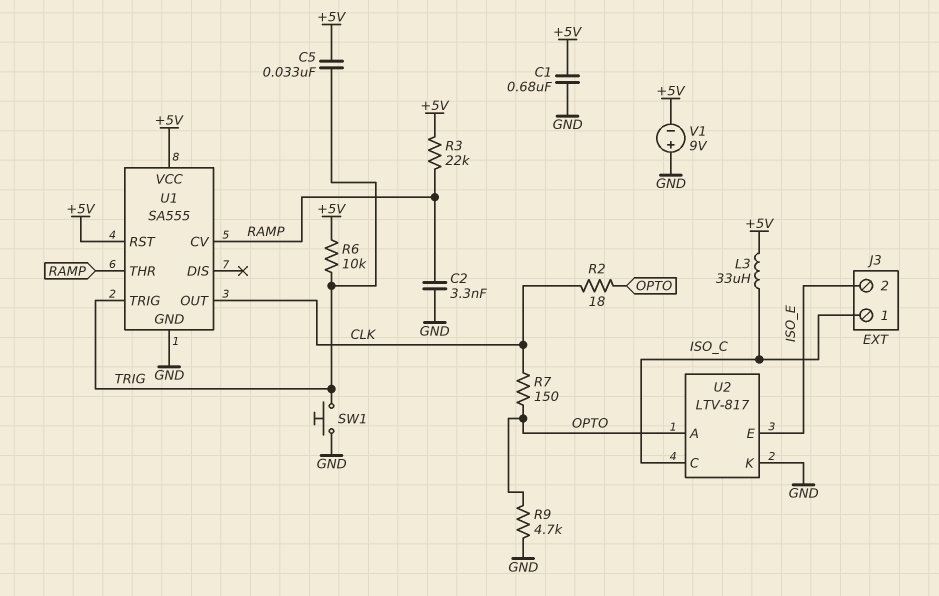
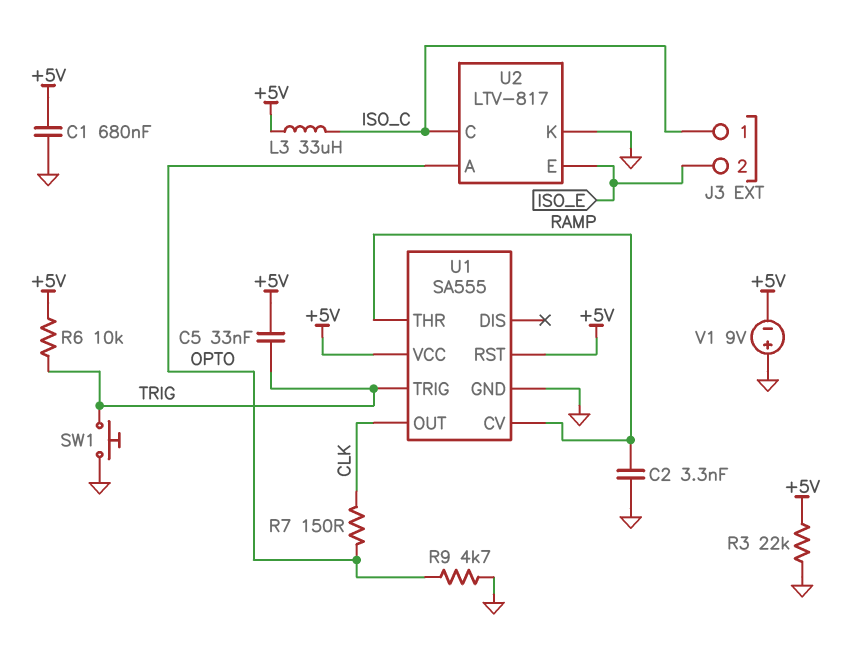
R2: 18 (CLK, OPTO) -> none
R3: 22k (+5V, RAMP) -> 22k (+5V, GND)

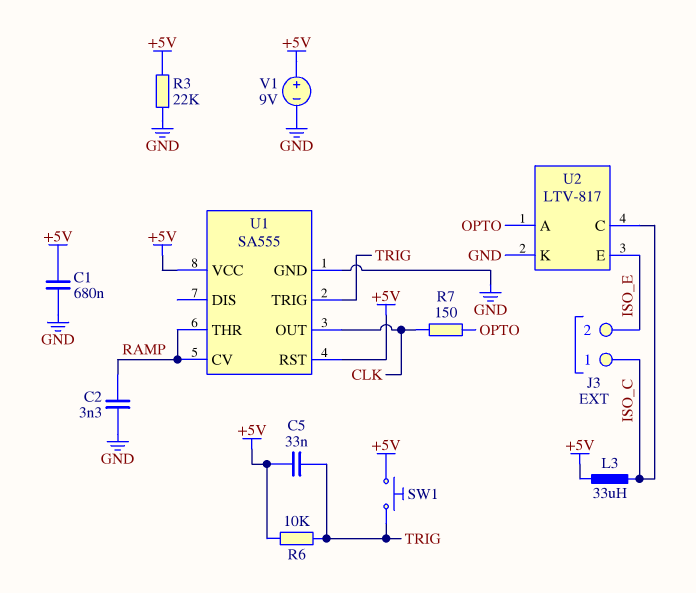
R9: 4.7k (GND, OPTO) -> none
SW1: button (GND, TRIG) -> button (+5V, TRIG)
V1: 9V (plus GND, minus +5V) -> 9V (plus +5V, minus GND)

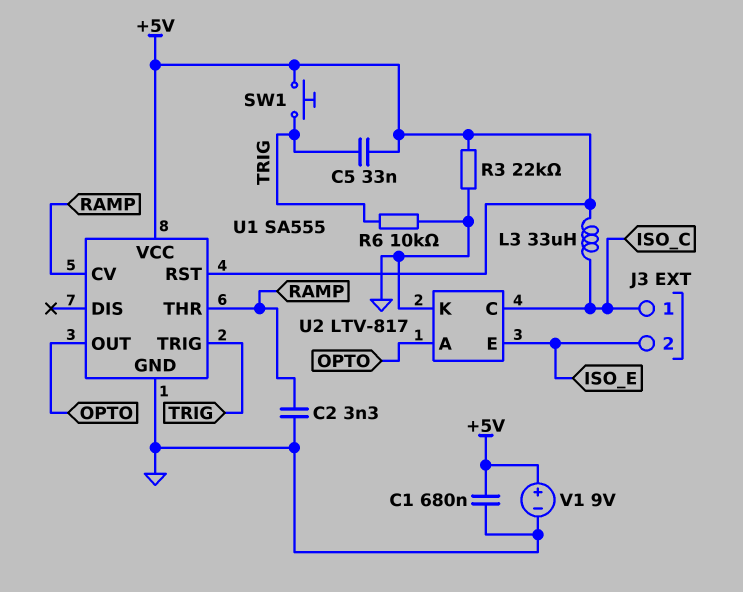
R6: 10k (+5V, TRIG) -> 10k (GND, TRIG)
R7: 150 (CLK, OPTO) -> none
U1 pin OUT: CLK -> OPTO

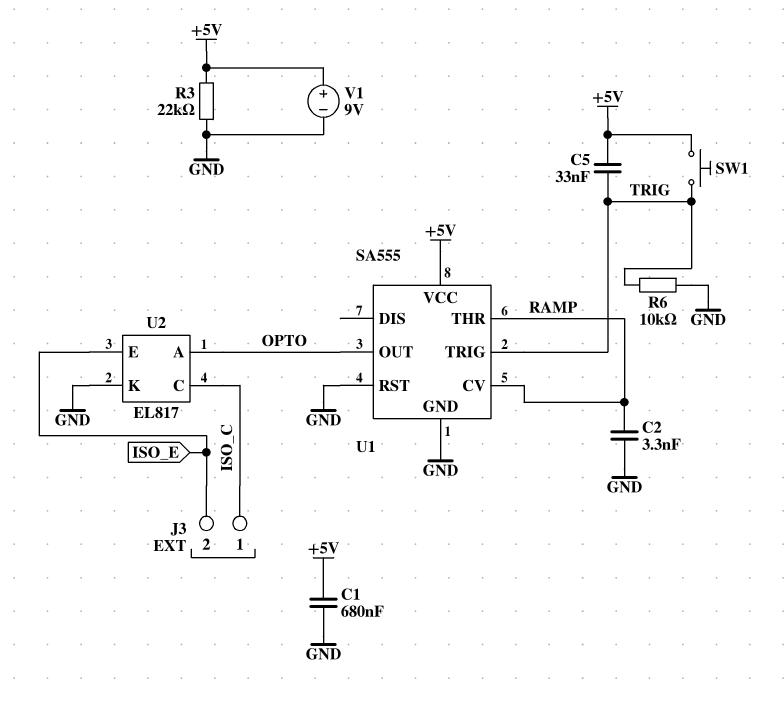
L3: 33uH (+5V, ISO_C) -> none
U1 pin RST: +5V -> GND
U2: LTV-817 -> EL817

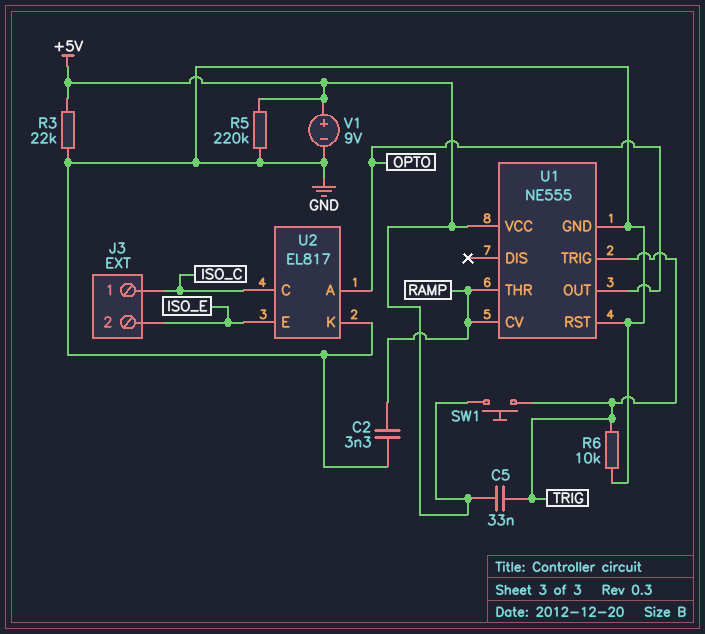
C1: 680nF (+5V, GND) -> none
R5: none -> 220k (+5V, GND)
U1: SA555 -> NE555

